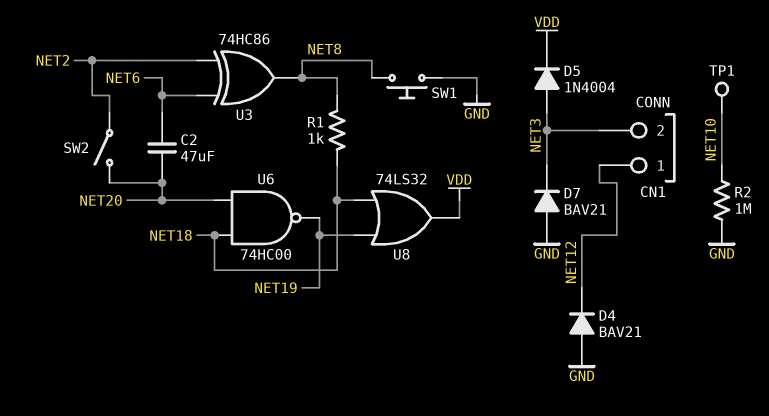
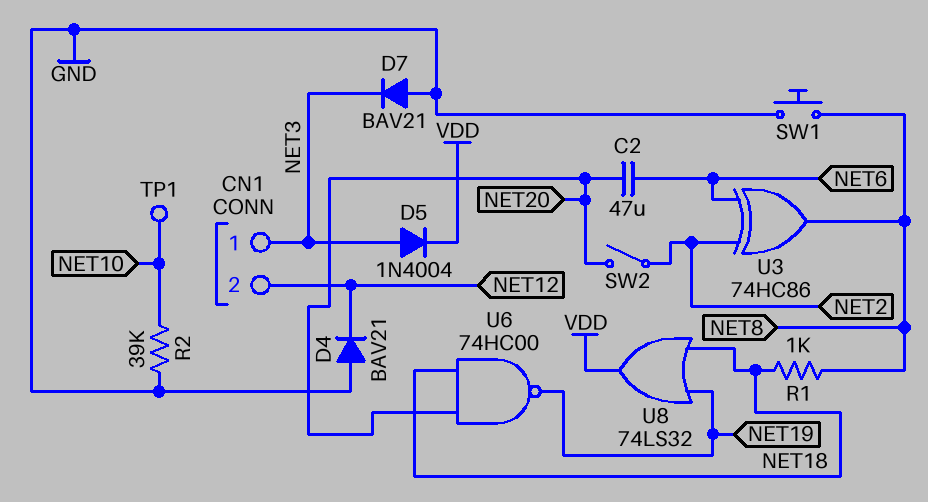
CN1 pin 1: NET12 -> NET3
CN1 pin 2: NET3 -> NET12
R2: 1M (GND, NET10) -> 39k (GND, NET10)

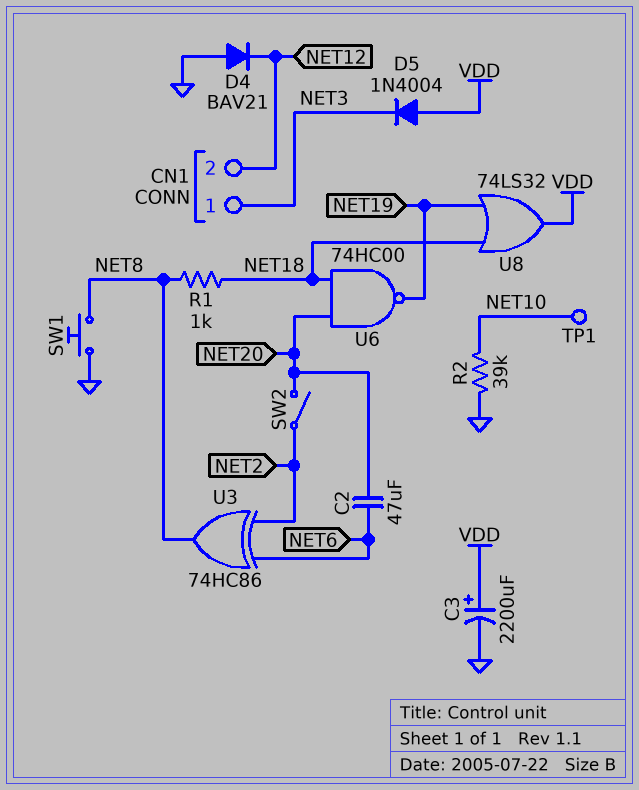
C3: none -> 2200uF (plus VDD, minus GND)
D5: diode 1N4004 (A NET3, K VDD) -> diode 1N4004 (A VDD, K NET3)
D7: diode BAV21 (A GND, K NET3) -> none

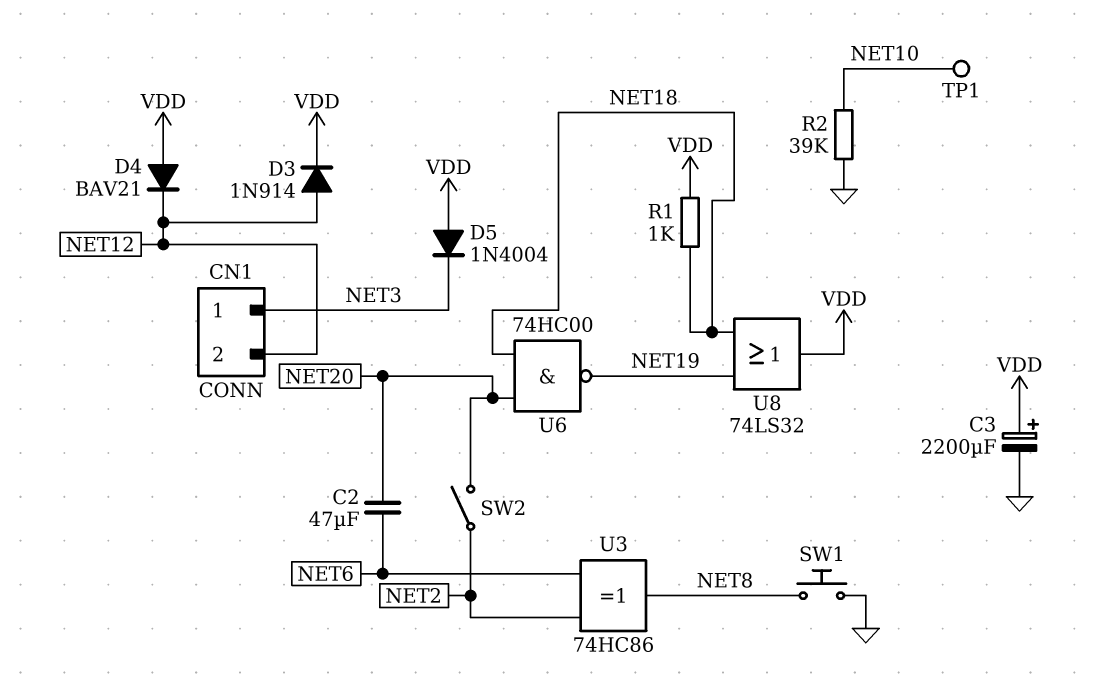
D3: none -> diode 1N914 (A NET12, K VDD)
D4: diode BAV21 (A GND, K NET12) -> diode BAV21 (A VDD, K NET12)
R1: 1k (NET8, NET18) -> 1k (NET18, VDD)

